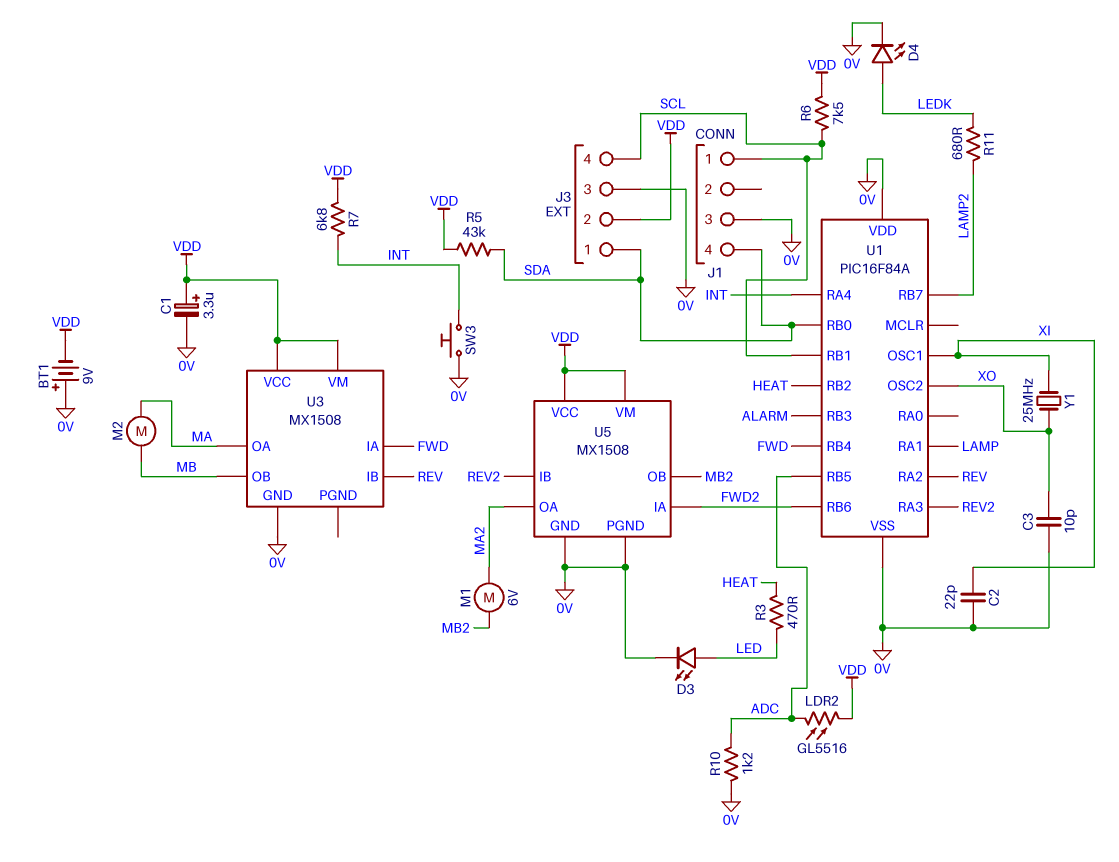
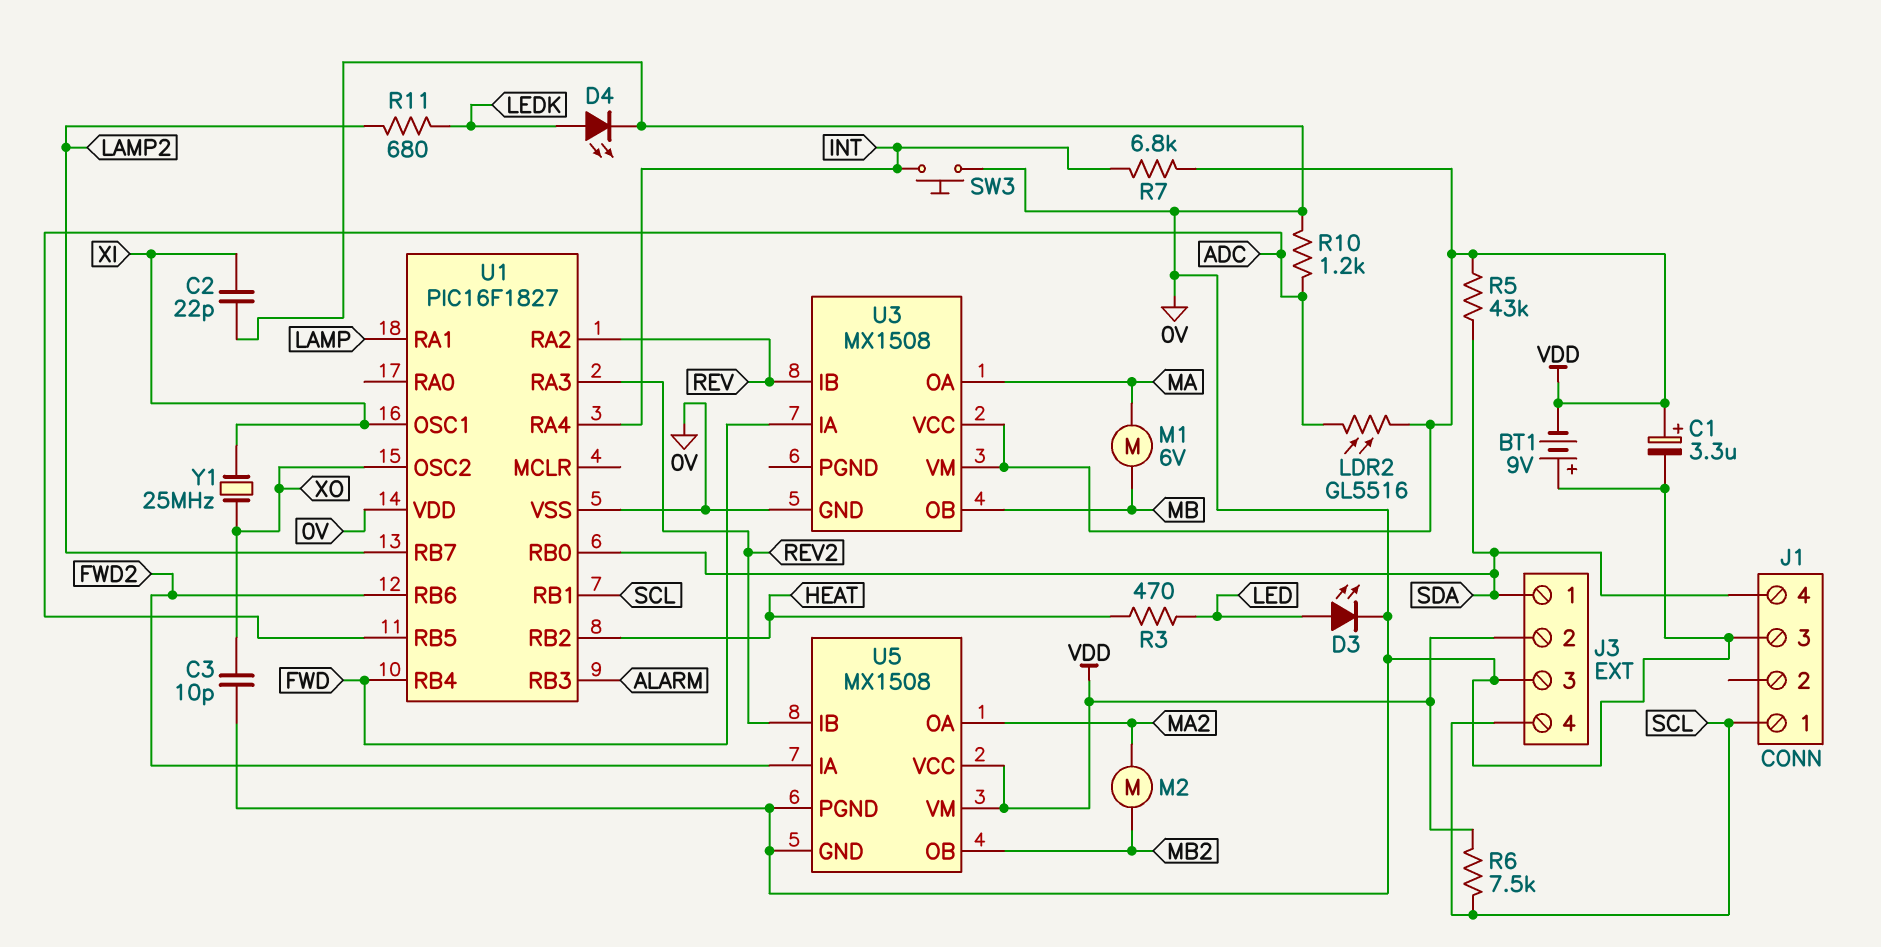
M1: motor 6V (MA2, MB2) -> motor 6V (MA, MB)
M2: motor (MA, MB) -> motor (MA2, MB2)
U1: PIC16F84A -> PIC16F1827

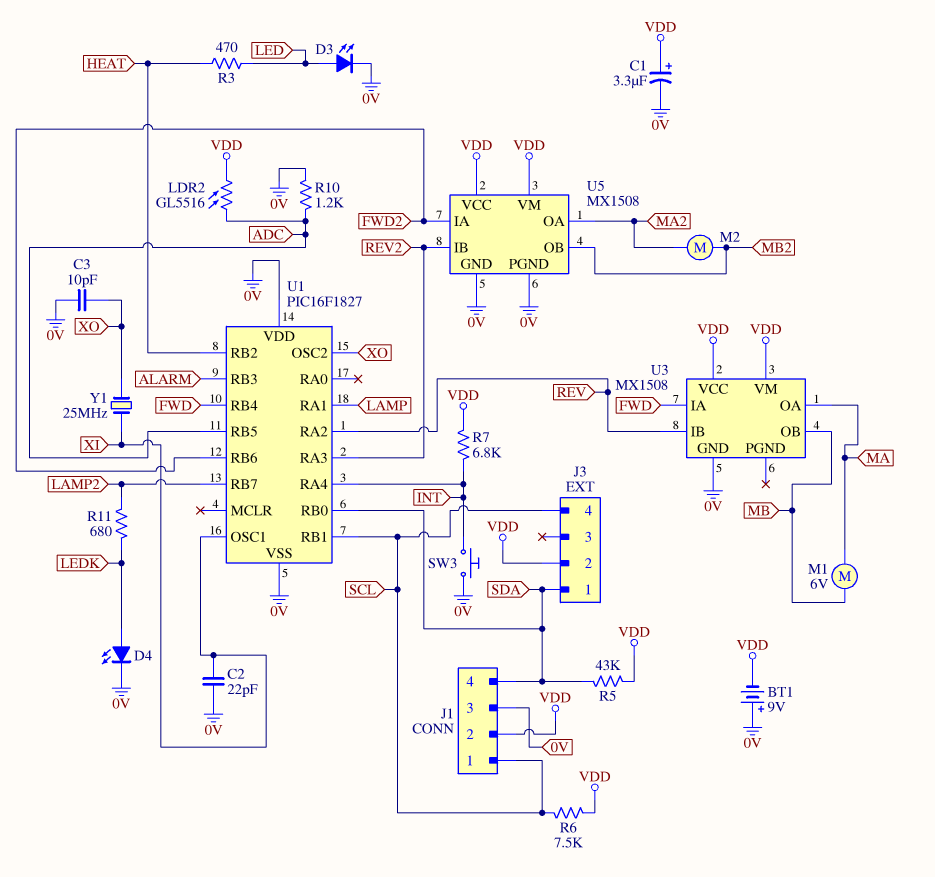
J1 pin 2: none -> VDD
J3 pin 3: 0V -> none

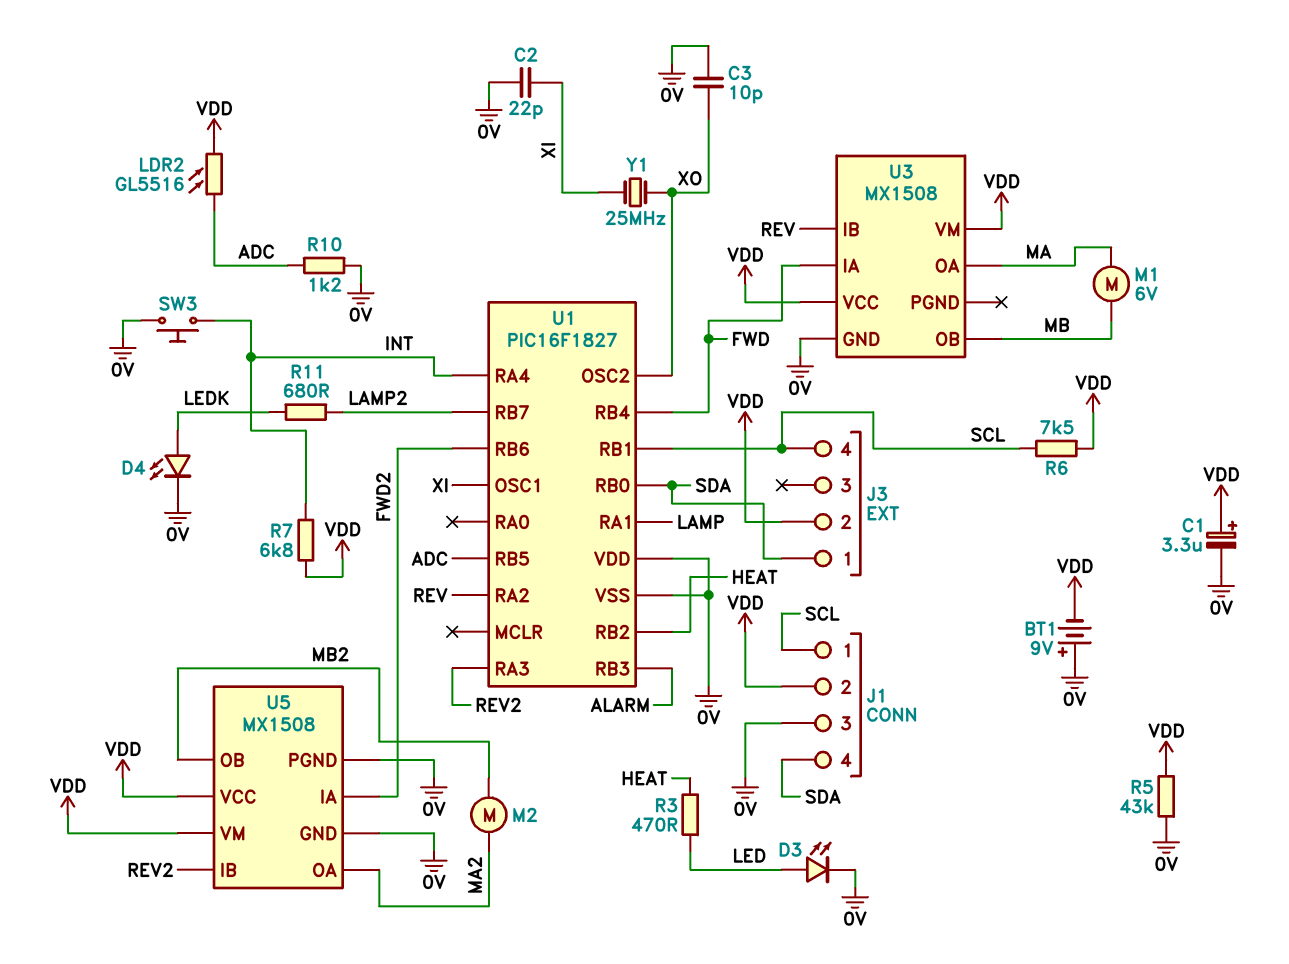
R5: 43k (SDA, VDD) -> 43k (0V, VDD)

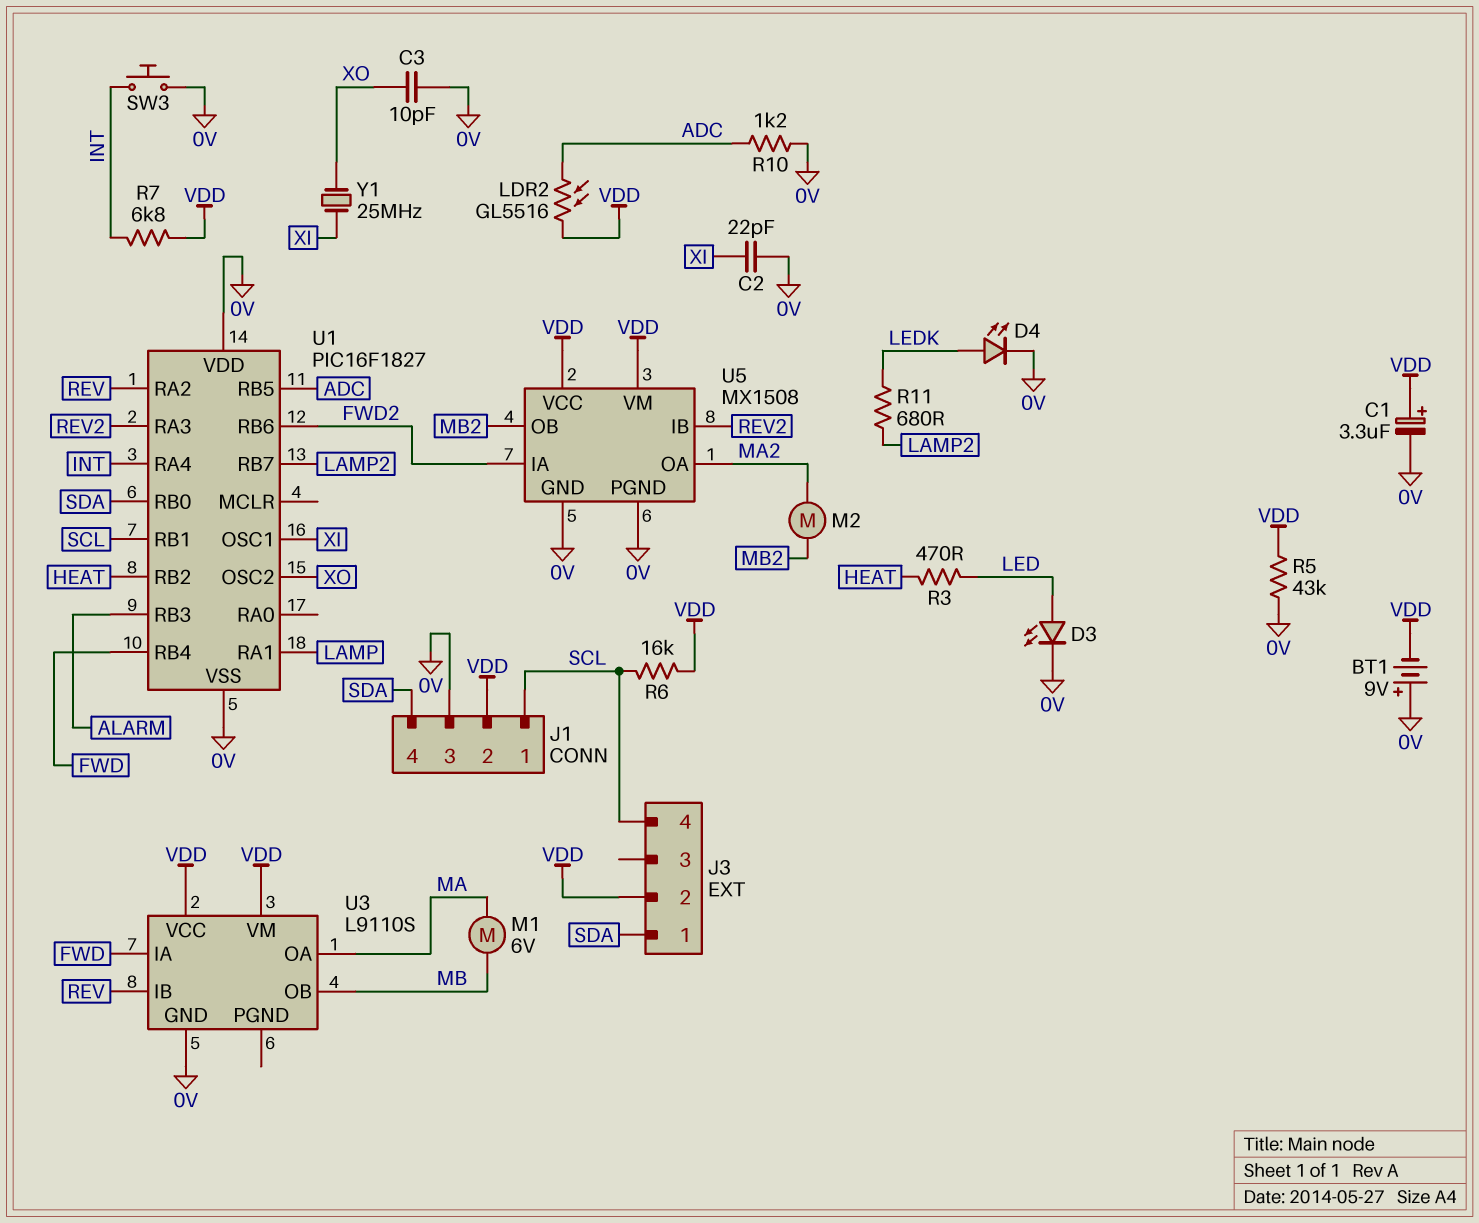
R6: 7.5k (SCL, VDD) -> 16k (SCL, VDD)
U3: MX1508 -> L9110S

